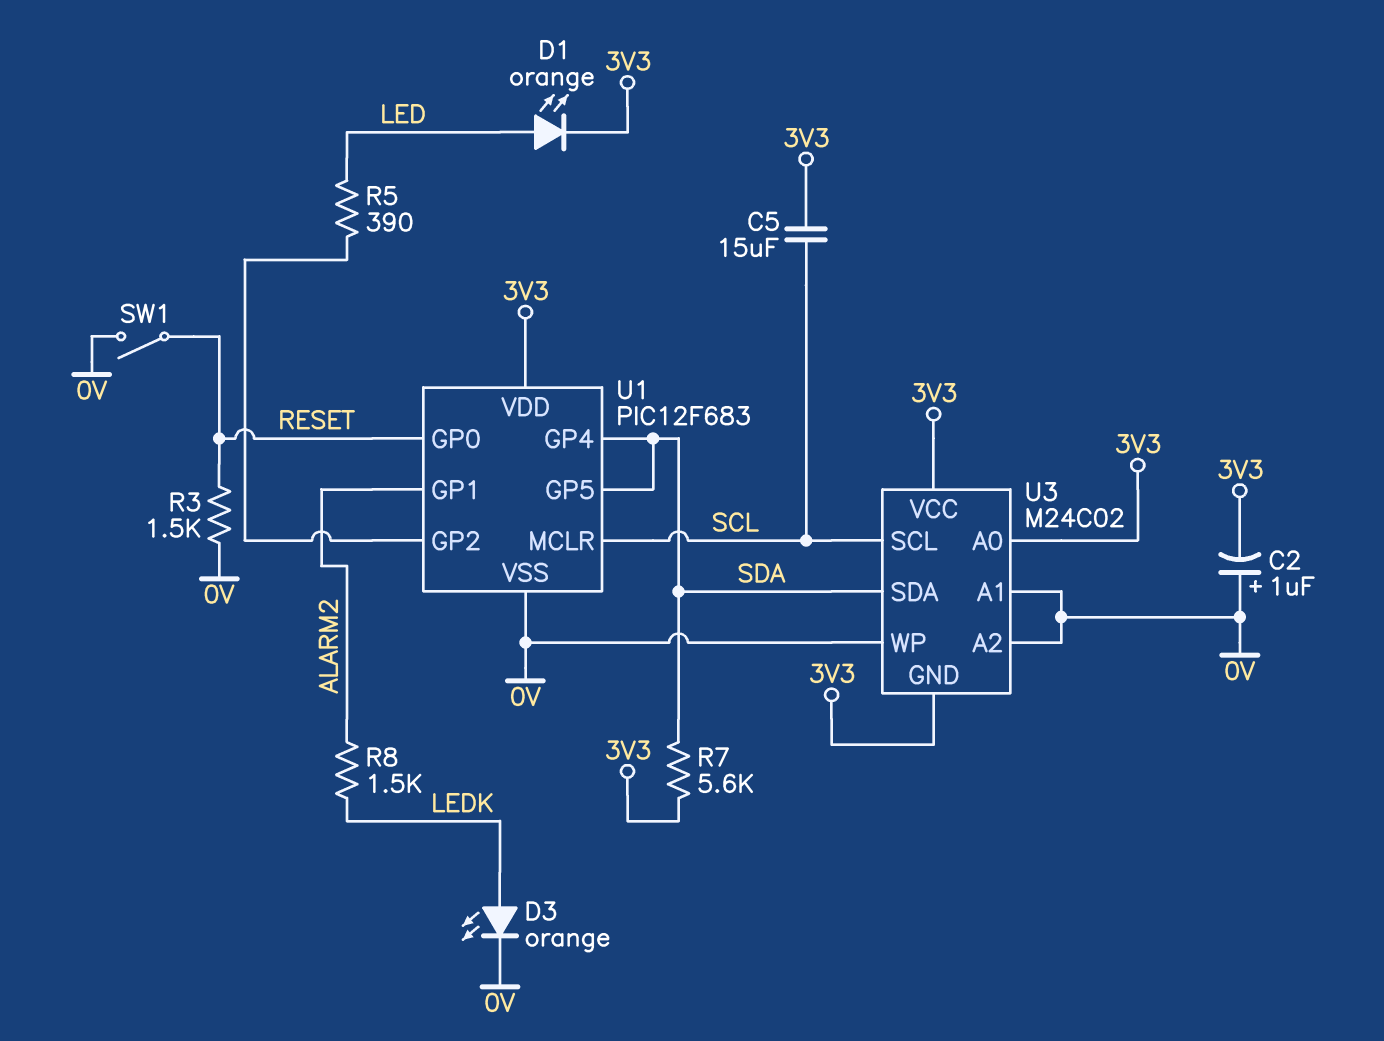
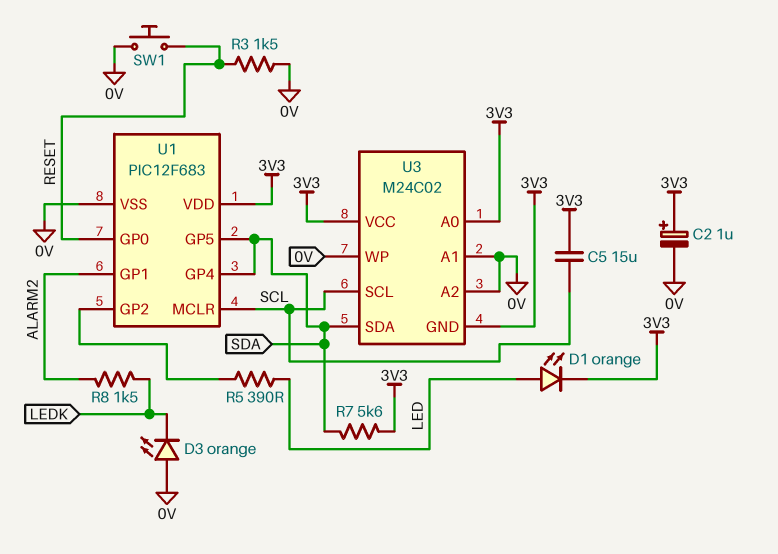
C2: 1uF (plus 0V, minus 3V3) -> 1uF (plus 3V3, minus 0V)
D3: LED orange (A LEDK, K 0V) -> LED orange (A 0V, K LEDK)
SW1: switch (0V, RESET) -> button (0V, RESET)

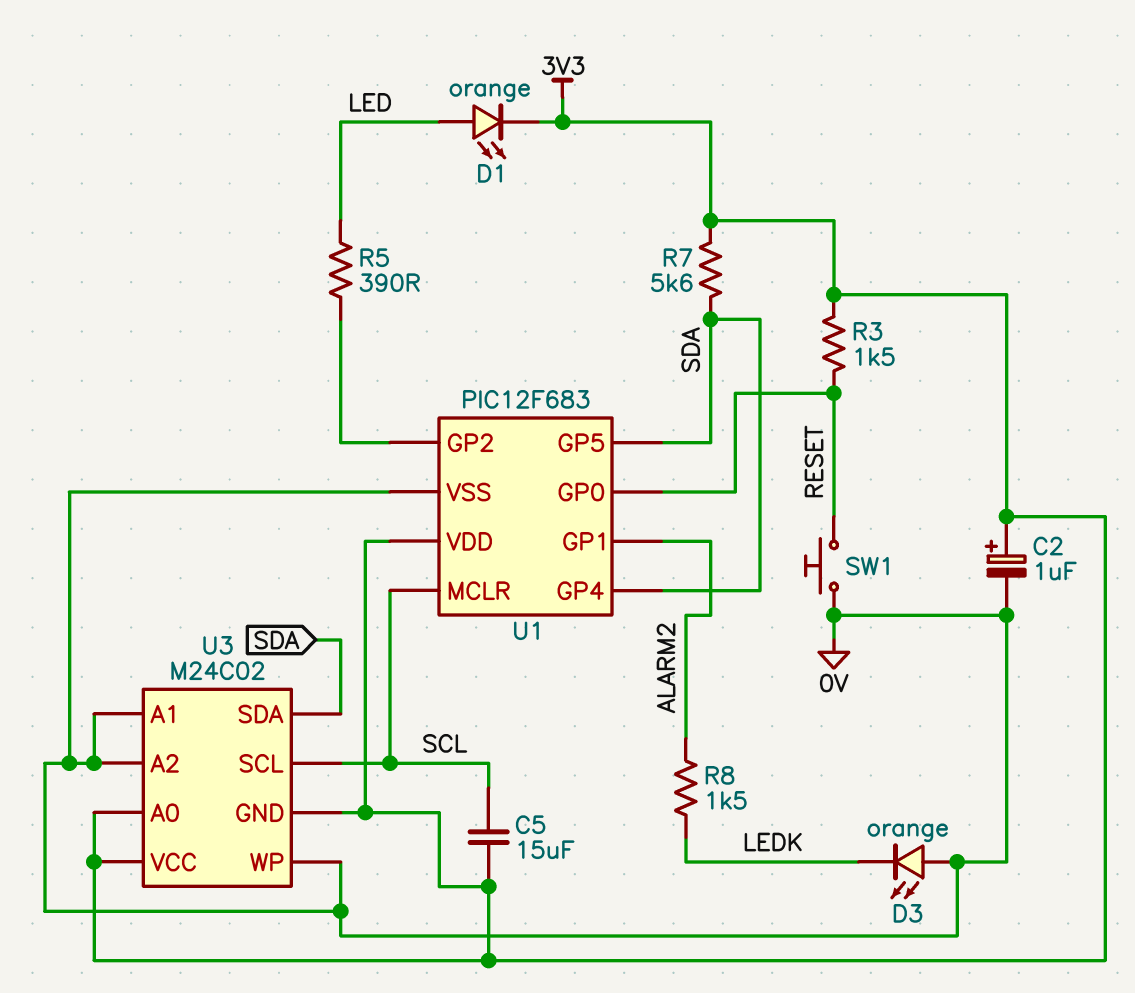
R3: 1.5k (0V, RESET) -> 1.5k (3V3, RESET)

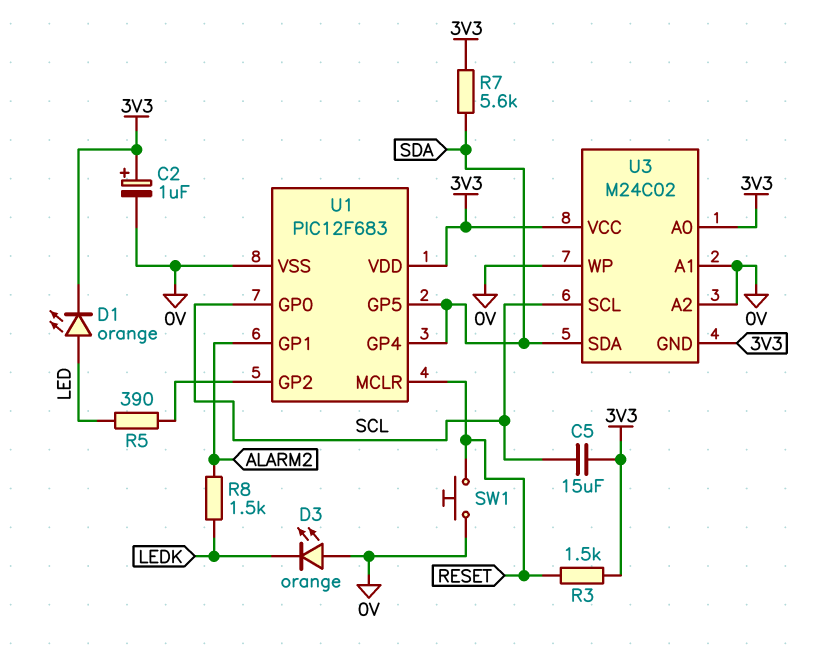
U1 pin GP0: RESET -> SCL
U1 pin MCLR: SCL -> RESET

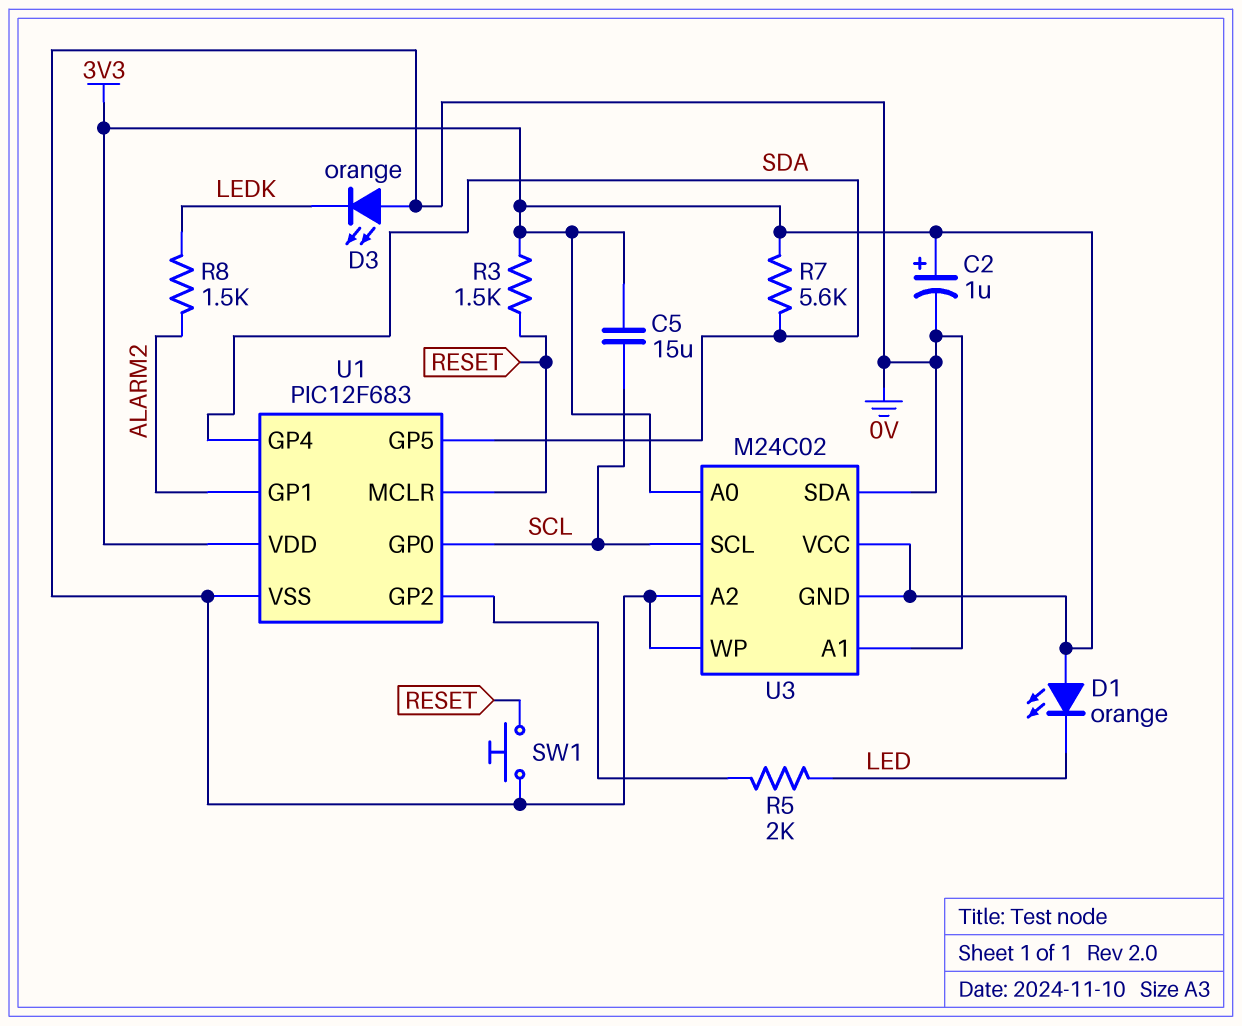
D1: LED orange (A LED, K 3V3) -> LED orange (A 3V3, K LED)
R5: 390 (LED, U1/GP2) -> 2k (LED, U1/GP2)
U3 pin SDA: SDA -> 0V

